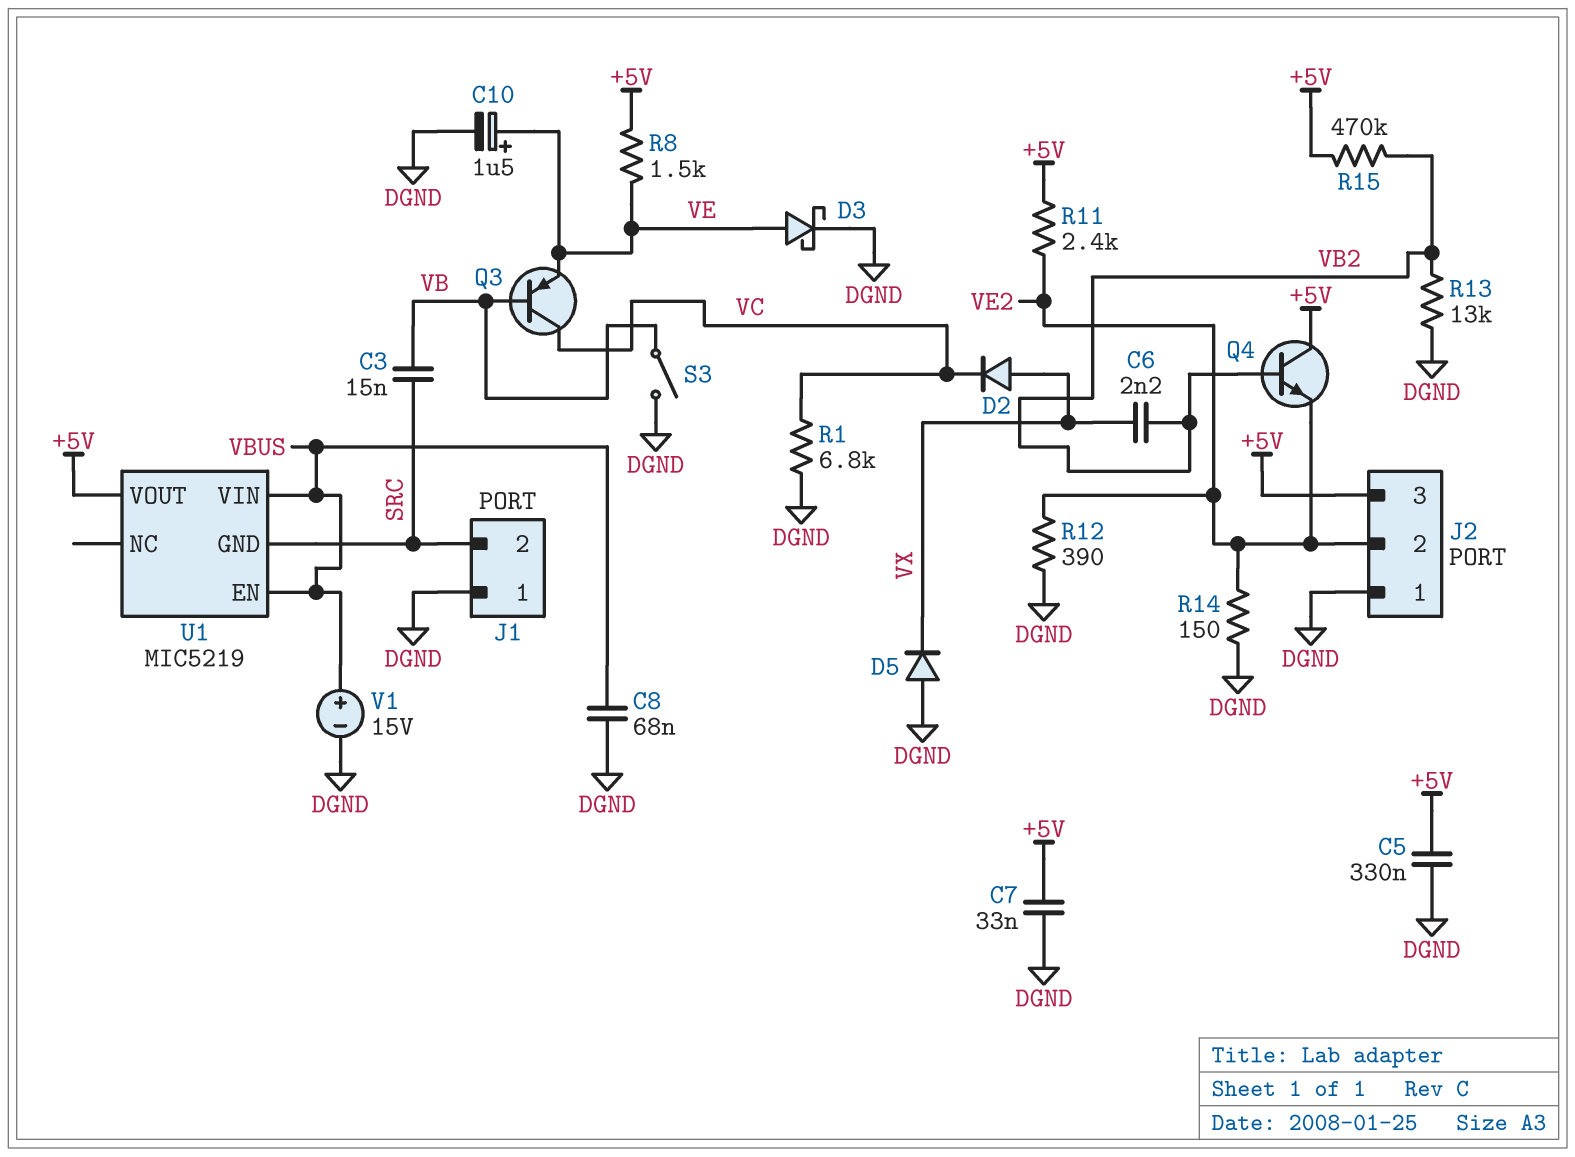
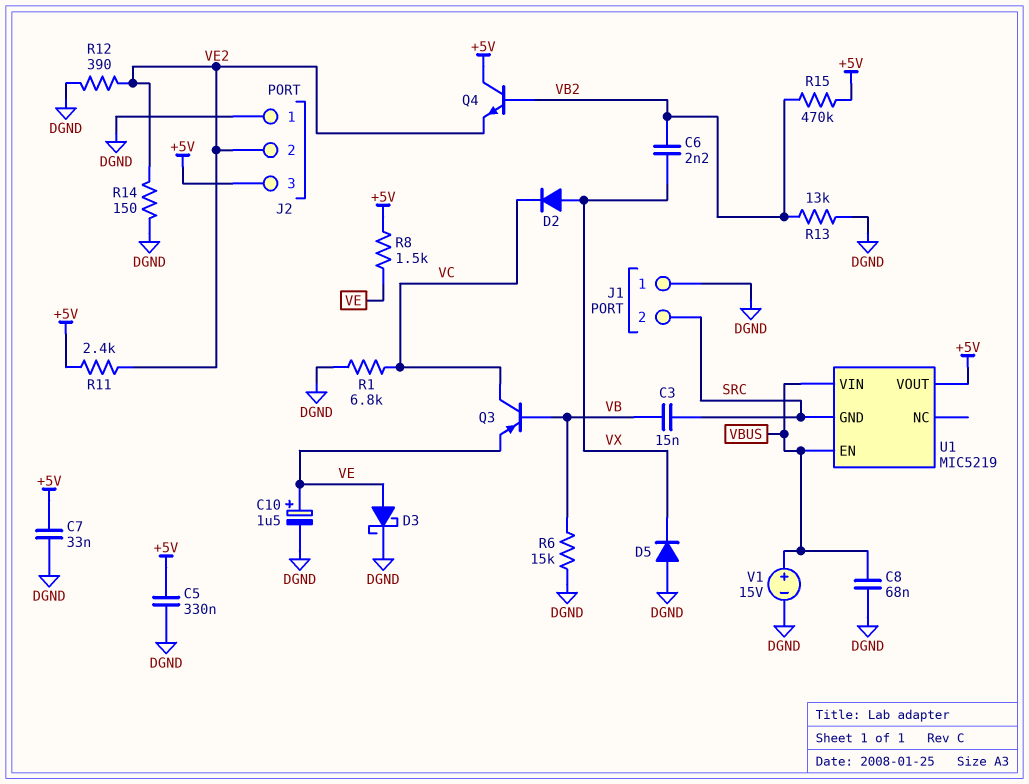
R6: none -> 15k (DGND, VB)
S3: switch (DGND, VB) -> none

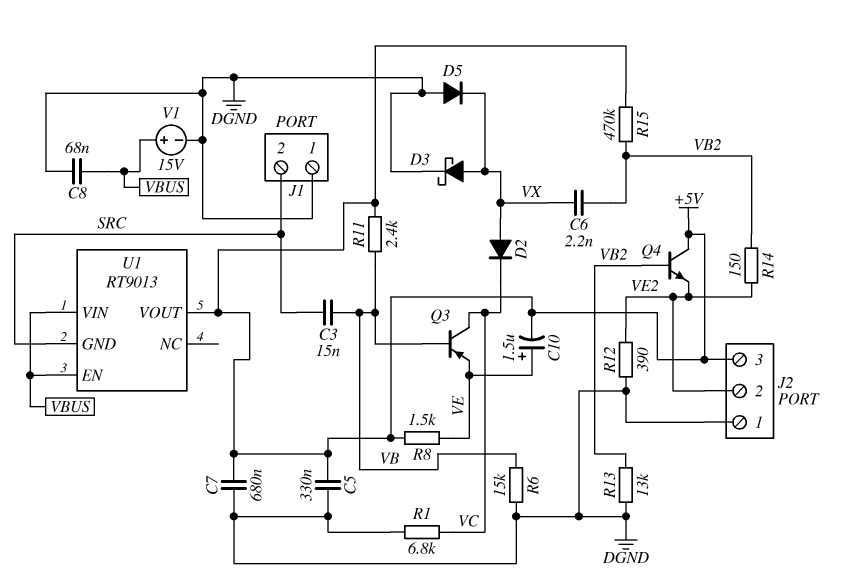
C7: 33nF (+5V, DGND) -> 680nF (+5V, DGND)
C10: 1.5uF (plus VE, minus DGND) -> 1.5uF (plus VE, minus +5V)
D3: schottky (A VE, K DGND) -> schottky (A VX, K DGND)
R11: 2.4k (+5V, VE2) -> 2.4k (+5V, VB)
R14: 150 (DGND, VE2) -> 150 (VB2, VE2)
U1: MIC5219 -> RT9013

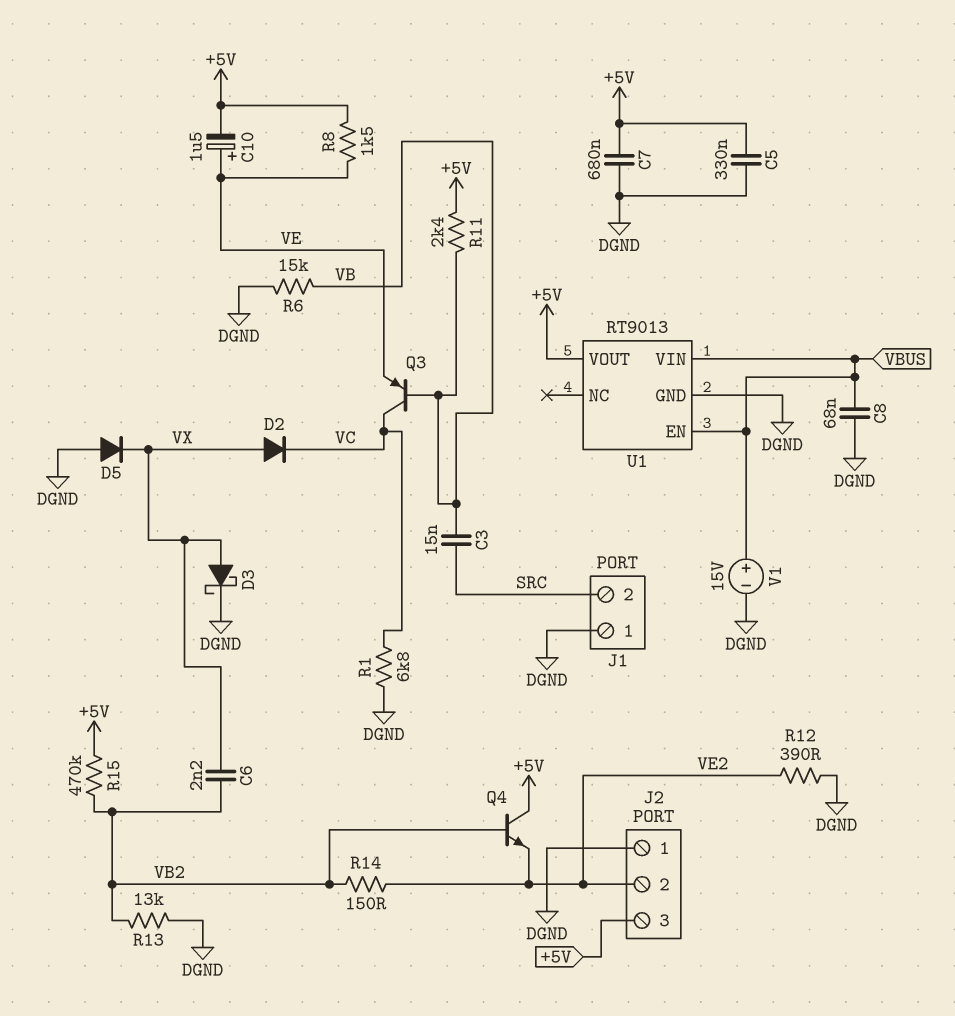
U1 pin GND: SRC -> DGND

